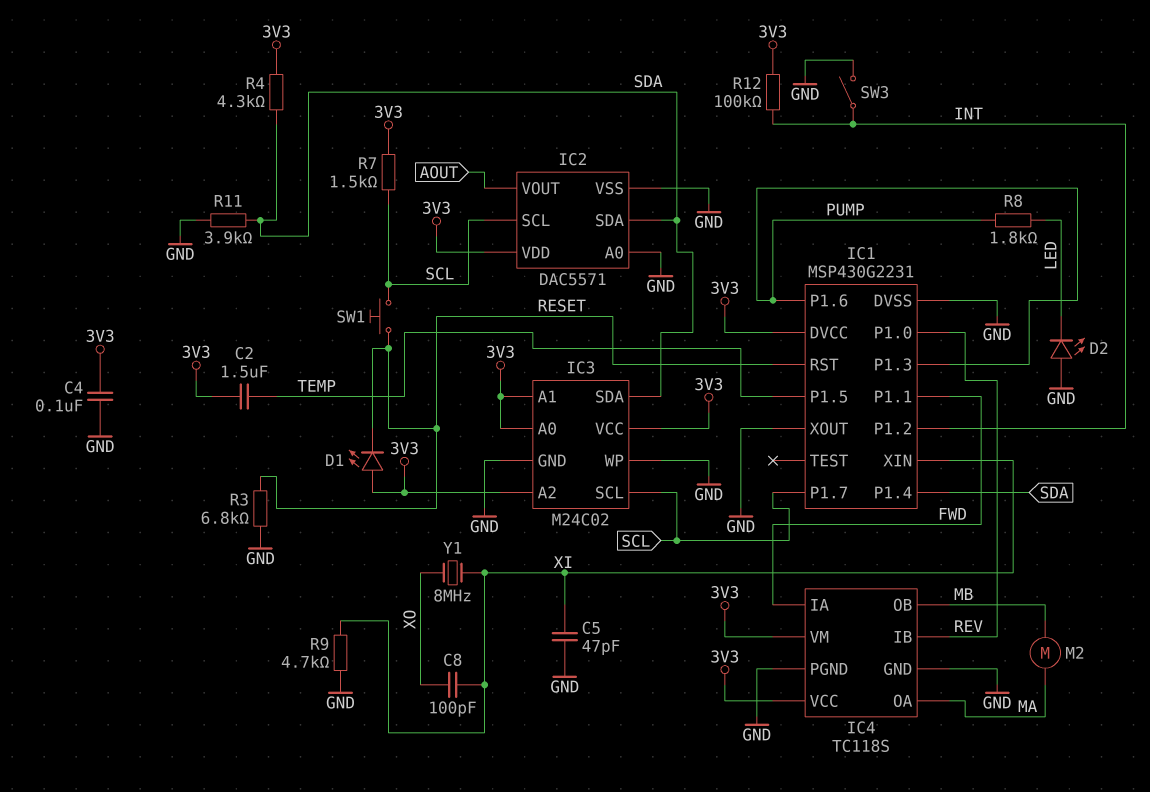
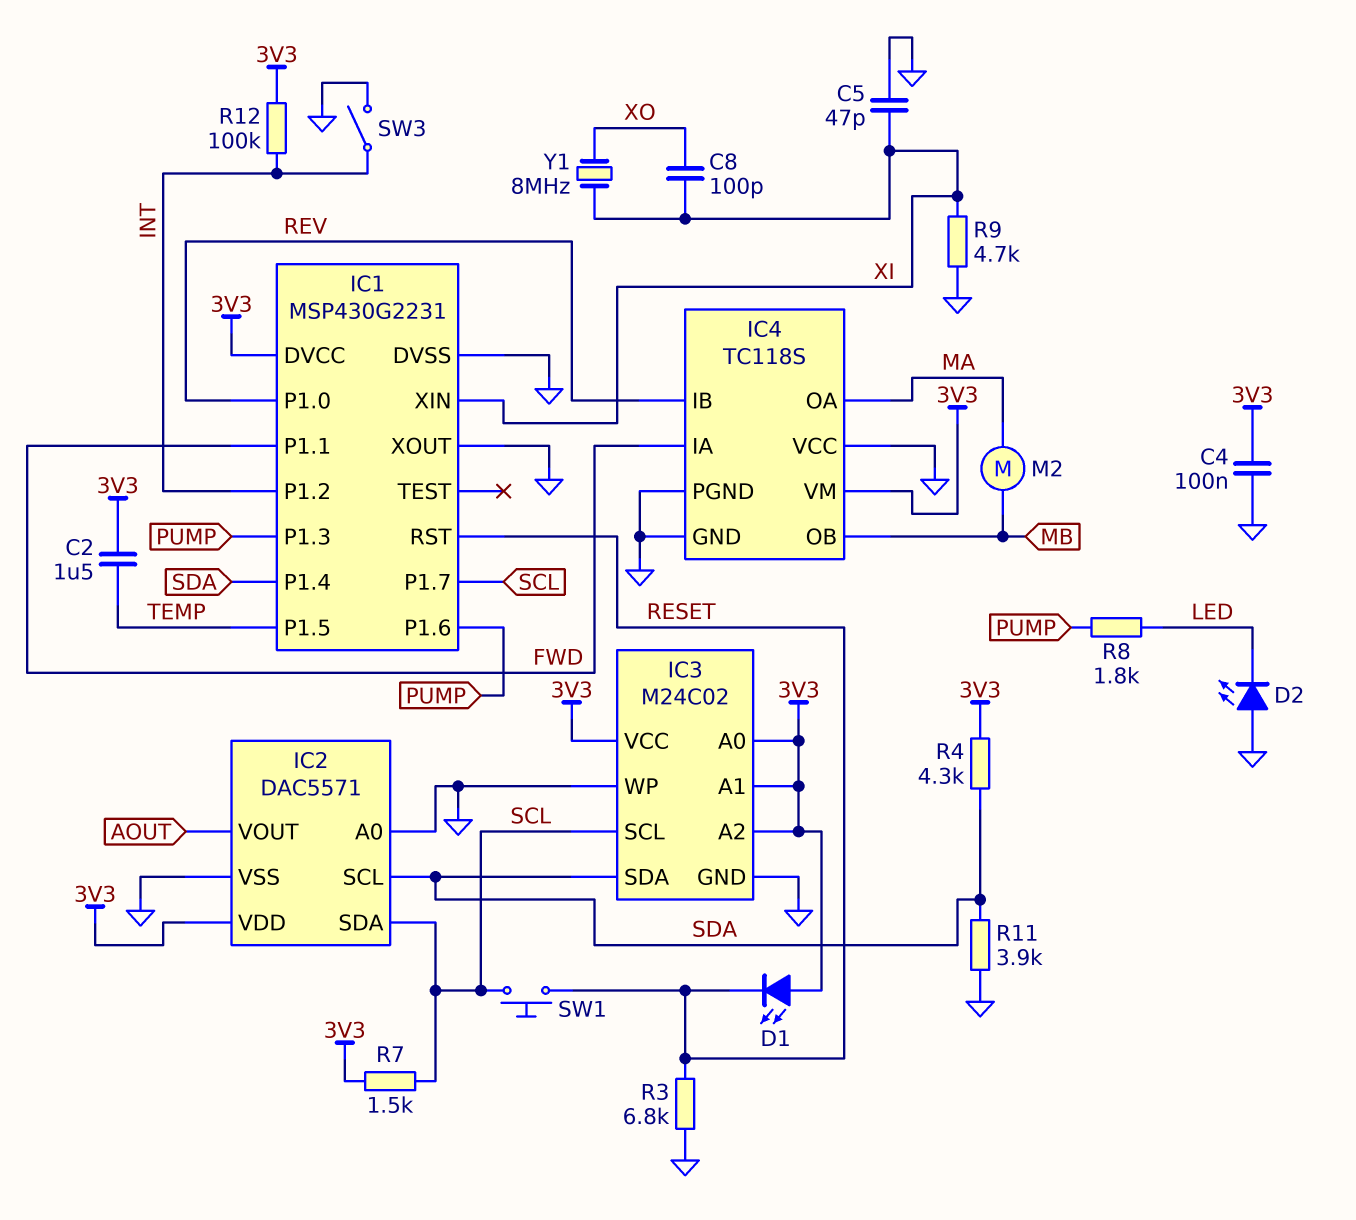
IC2 pin SCL: SCL -> SDA
IC2 pin SDA: SDA -> SCL
IC4 pin VCC: 3V3 -> GND

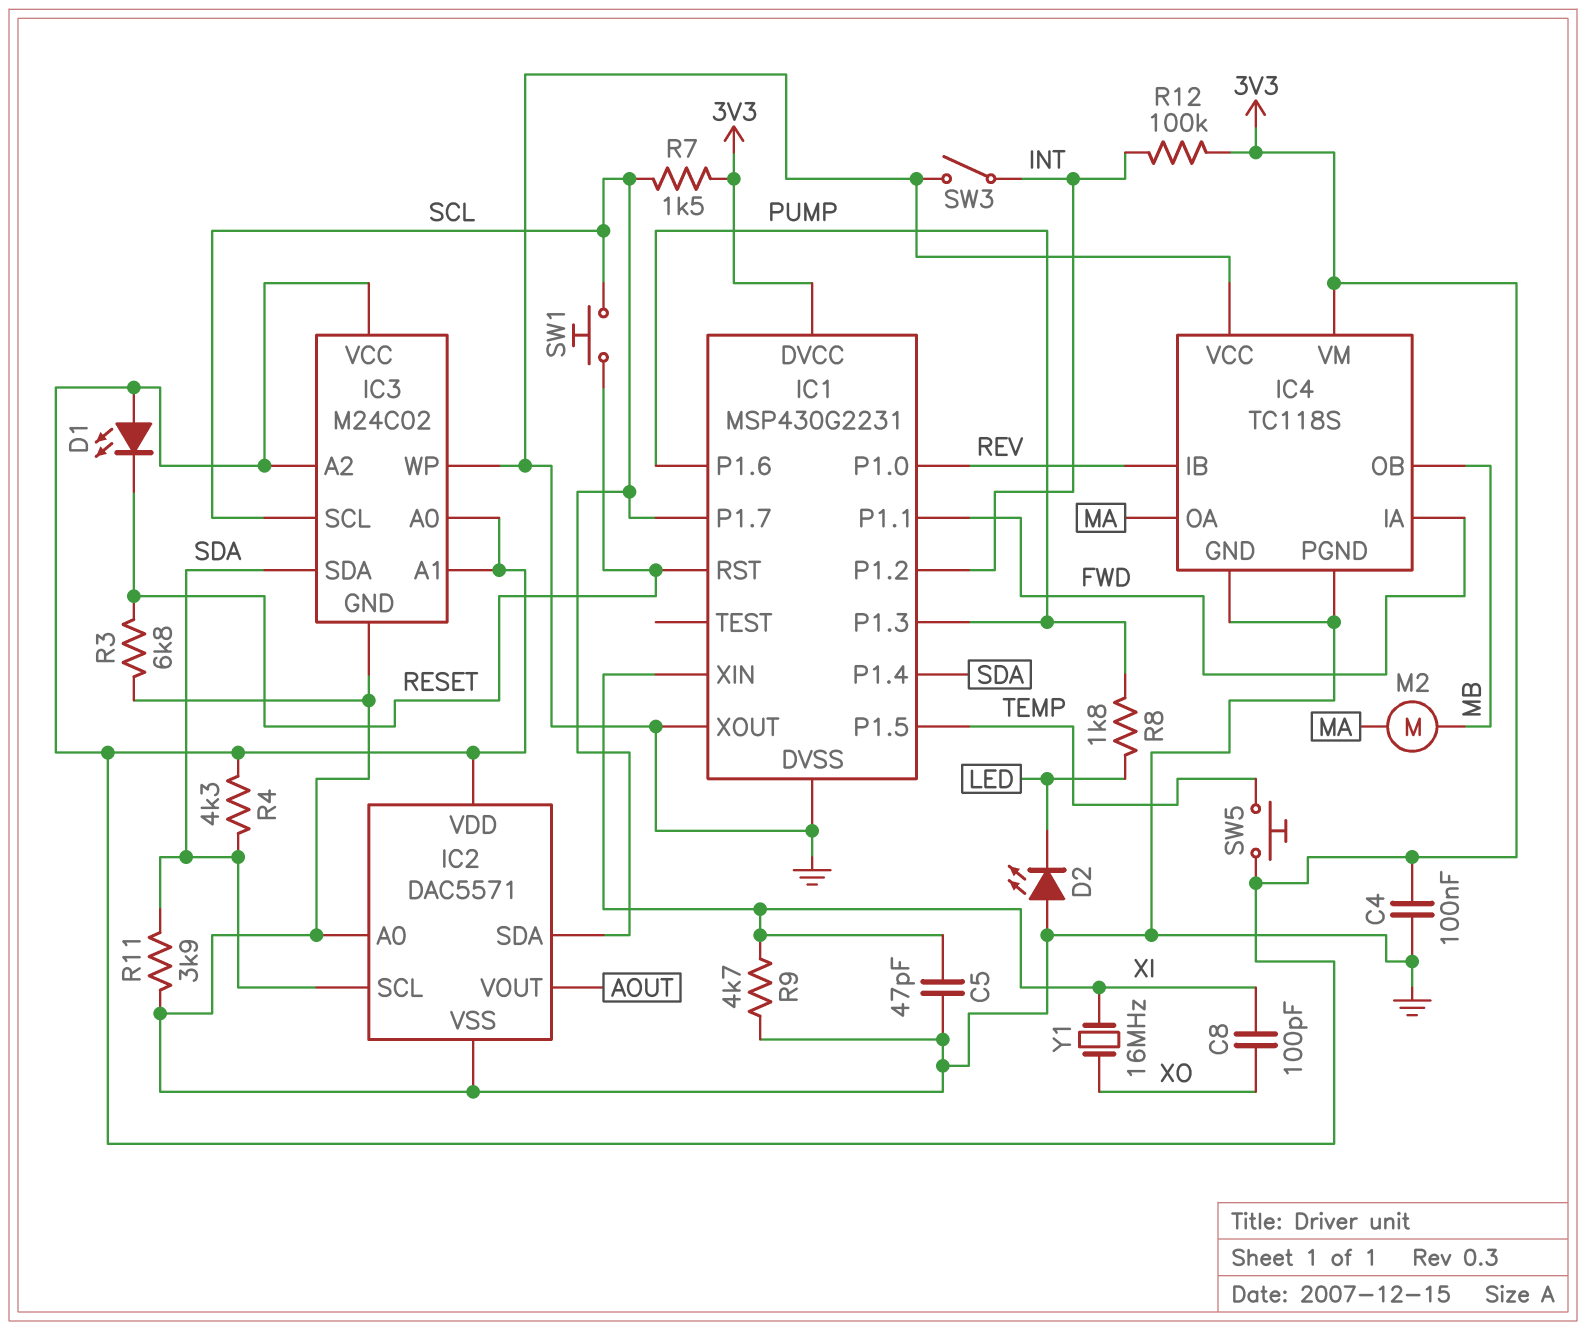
C2: 1.5uF (3V3, TEMP) -> none
SW5: none -> button (3V3, TEMP)
Y1: 8MHz (XI, XO) -> 16MHz (XI, XO)

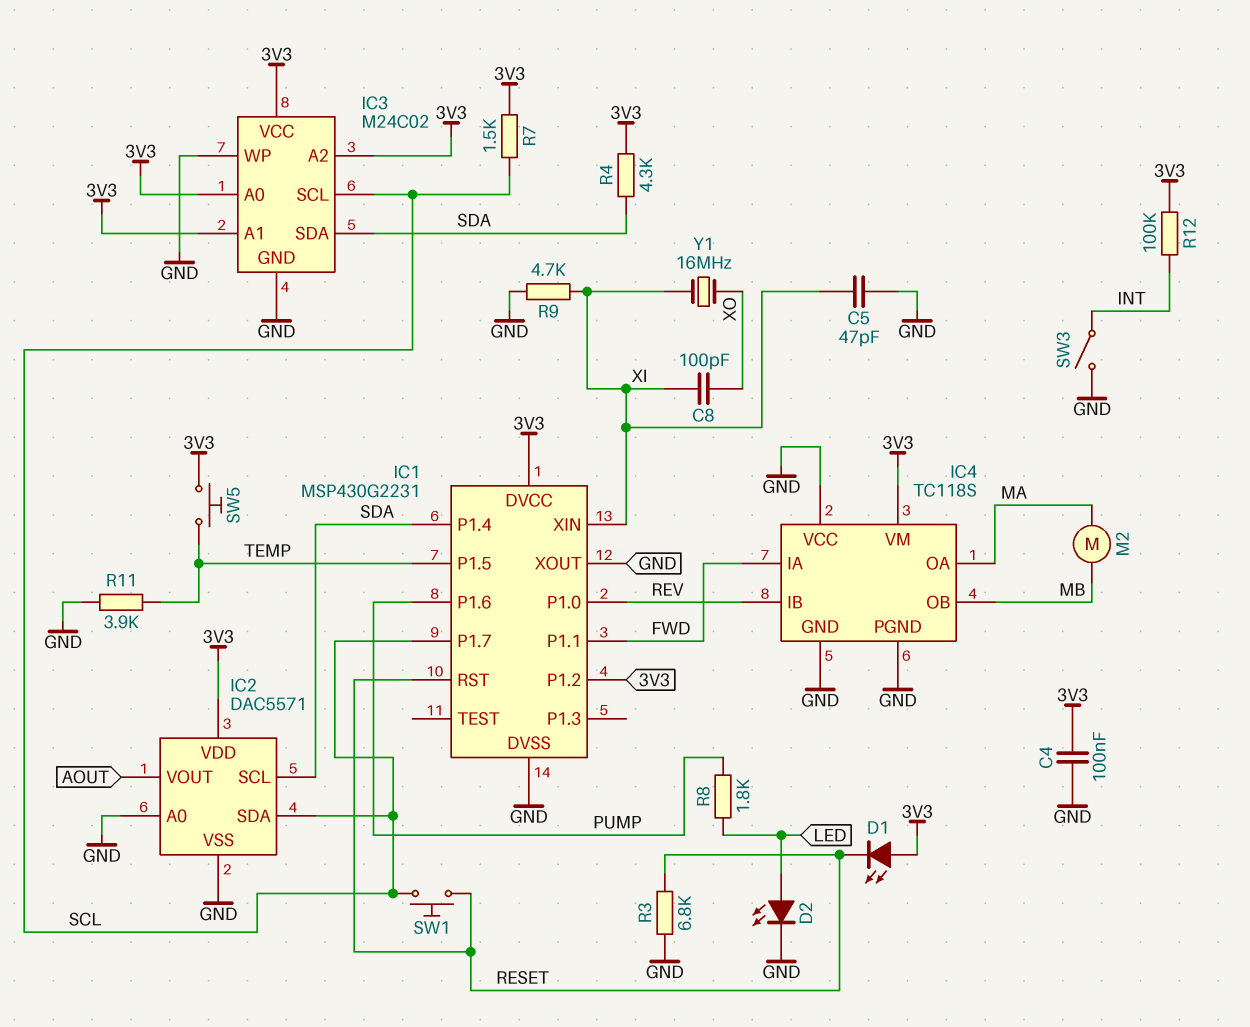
D2: LED (A GND, K LED) -> LED (A LED, K GND)
IC1 pin P1.2: INT -> 3V3
IC1 pin P1.3: PUMP -> none
R11: 3.9k (GND, SDA) -> 3.9k (GND, TEMP)

